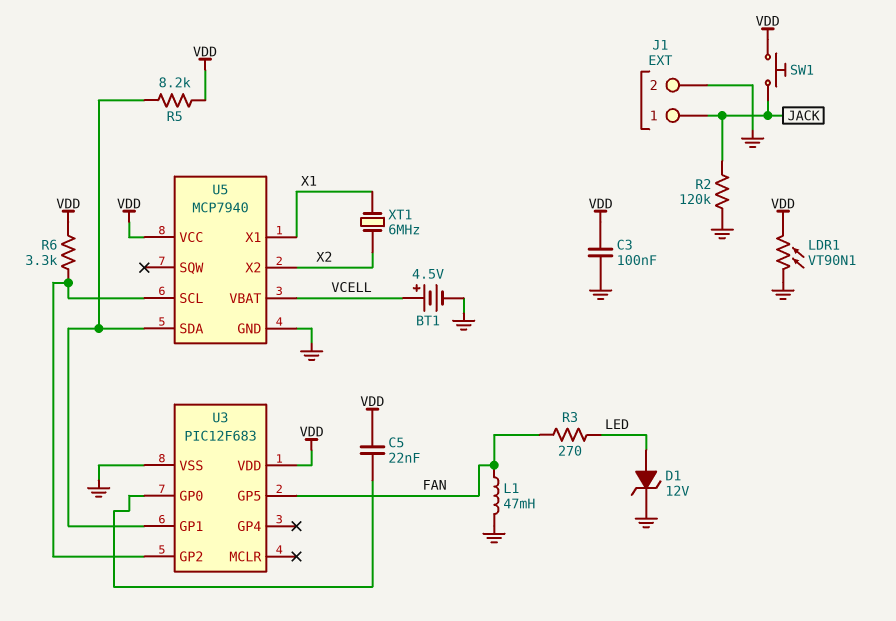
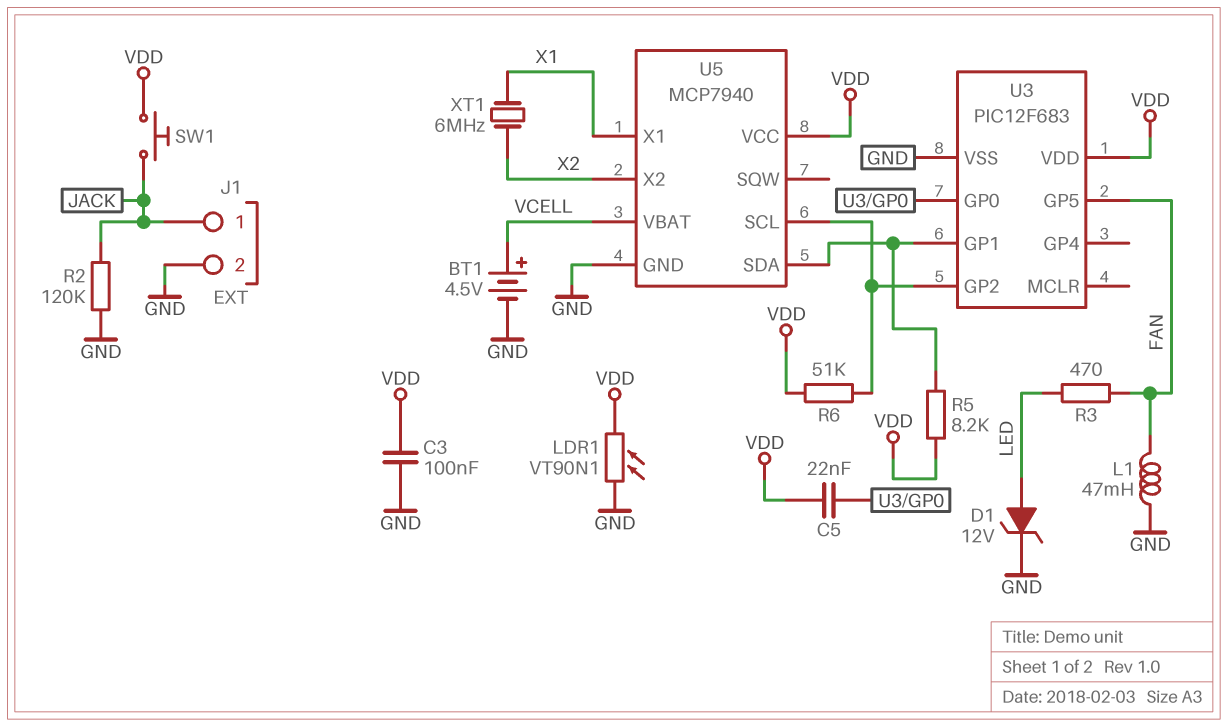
R3: 270 (FAN, LED) -> 470 (FAN, LED)
R6: 3.3k (U3/GP2, VDD) -> 51k (U3/GP2, VDD)

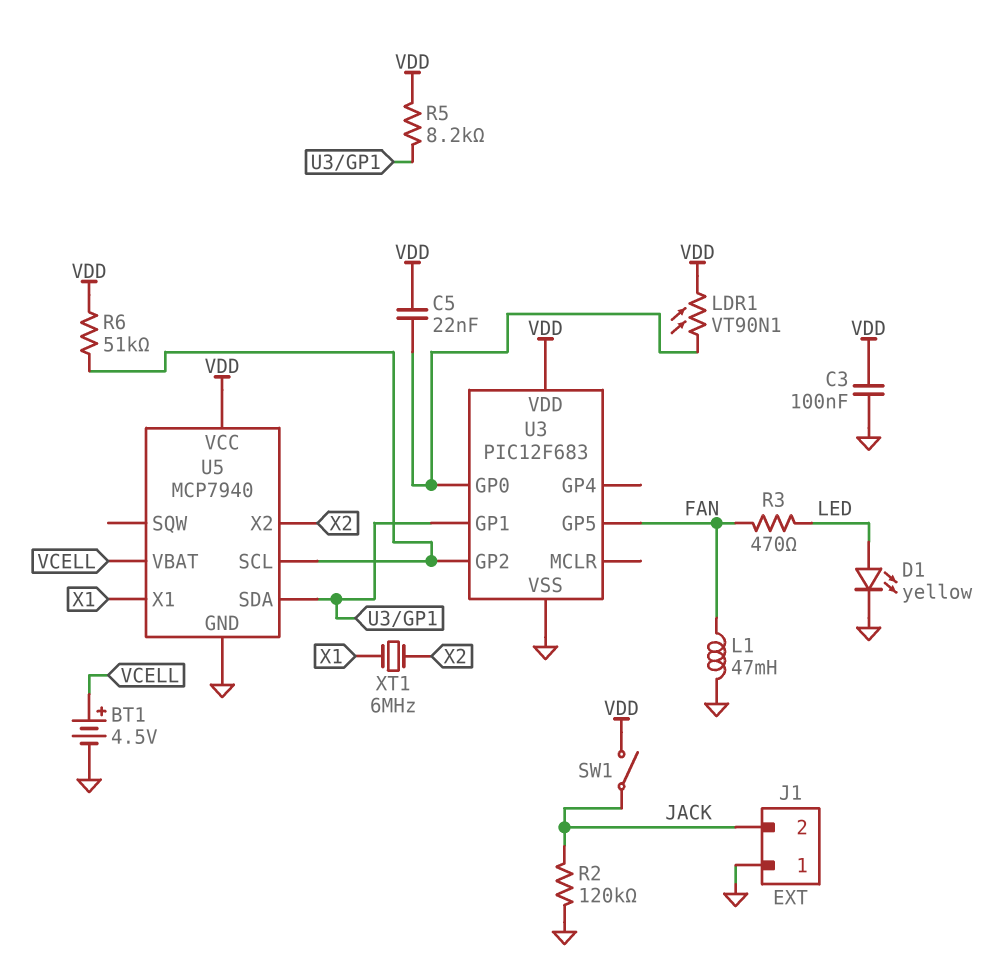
D1: zener 12V (A LED, K GND) -> LED yellow (A LED, K GND)
J1 pin 1: JACK -> GND
J1 pin 2: GND -> JACK
LDR1: VT90N1 (GND, VDD) -> VT90N1 (U3/GP0, VDD)
SW1: button (JACK, VDD) -> switch (JACK, VDD)

